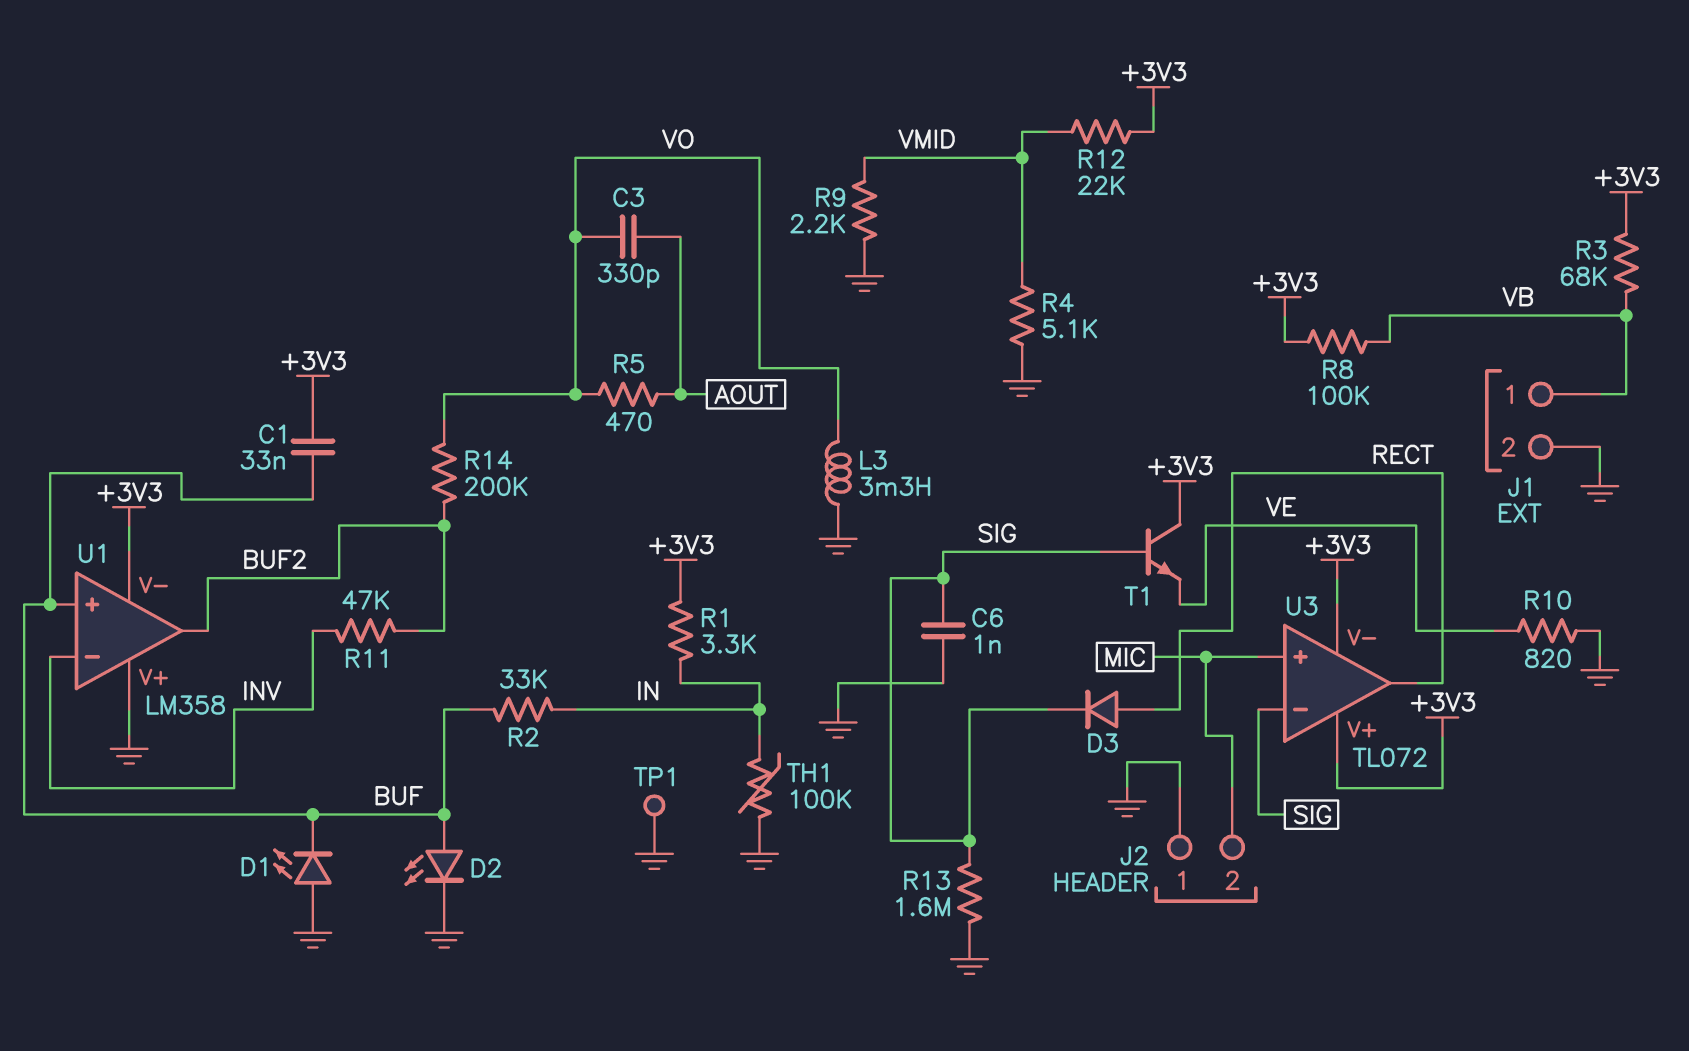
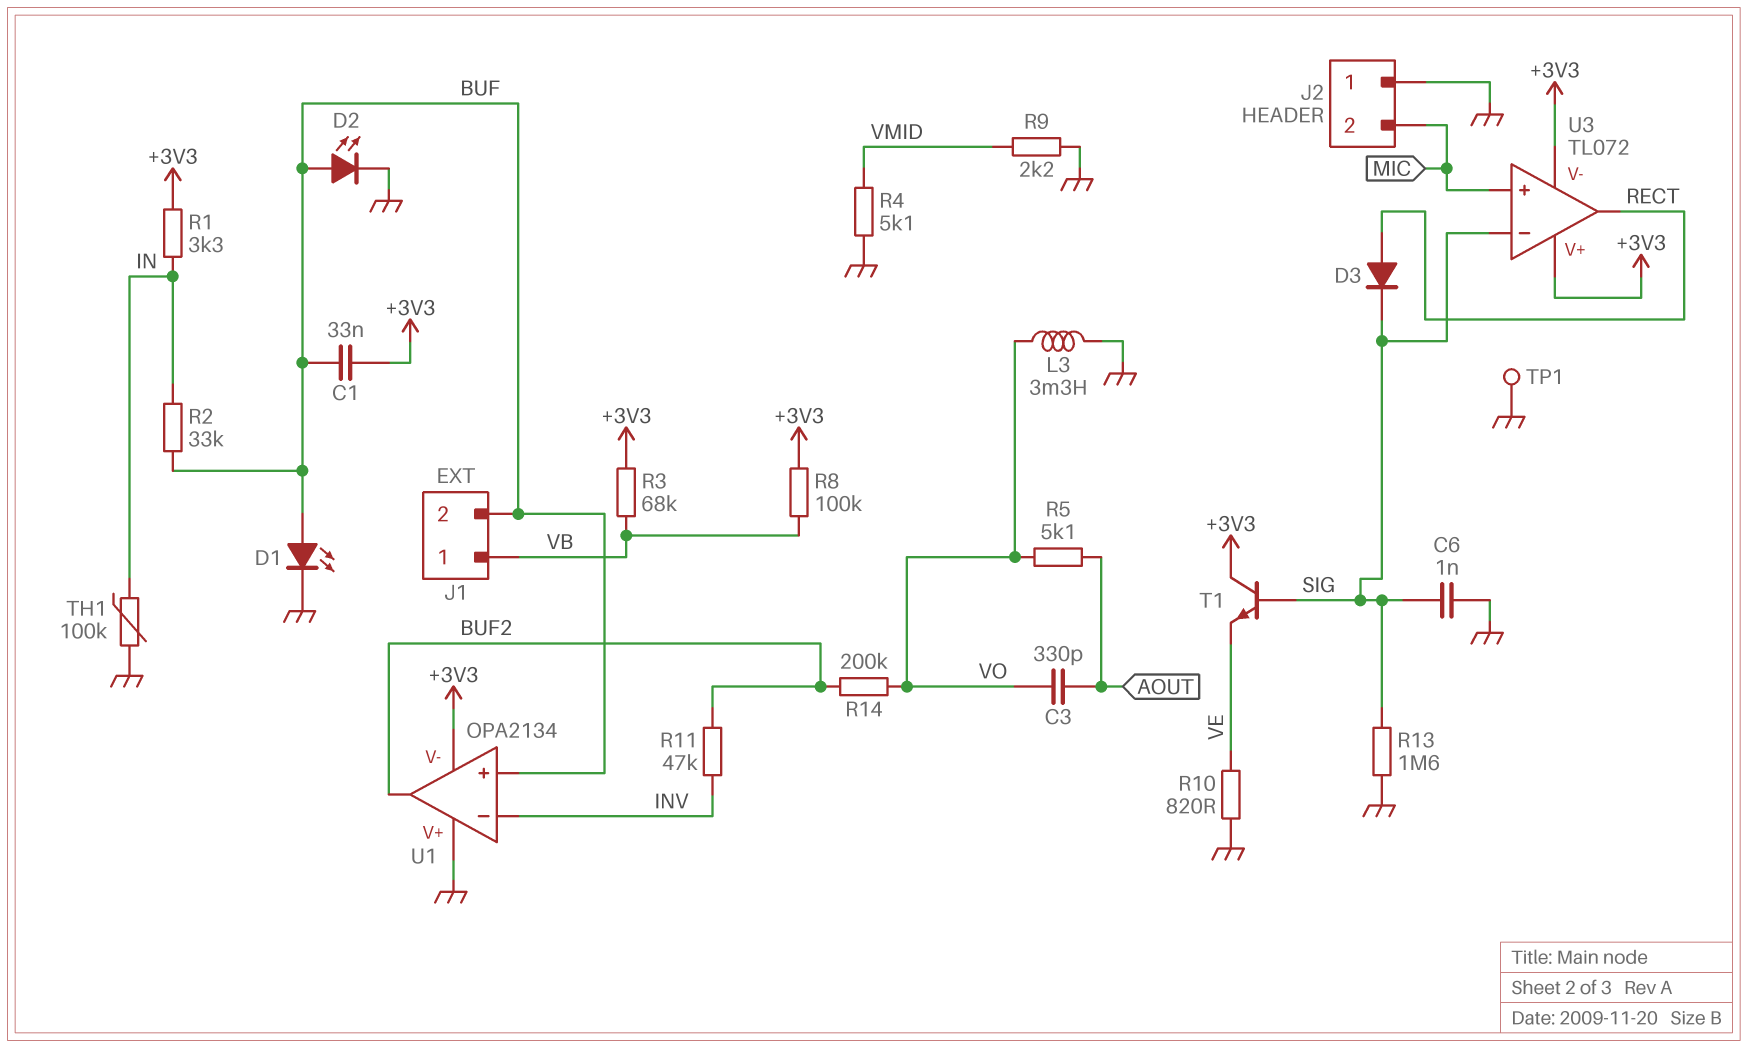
D1: LED (A GND, K BUF) -> LED (A BUF, K GND)
J1 pin 2: GND -> BUF
R5: 470 (AOUT, VO) -> 5.1k (AOUT, VO)
R12: 22k (+3V3, VMID) -> none
U1: LM358 -> OPA2134

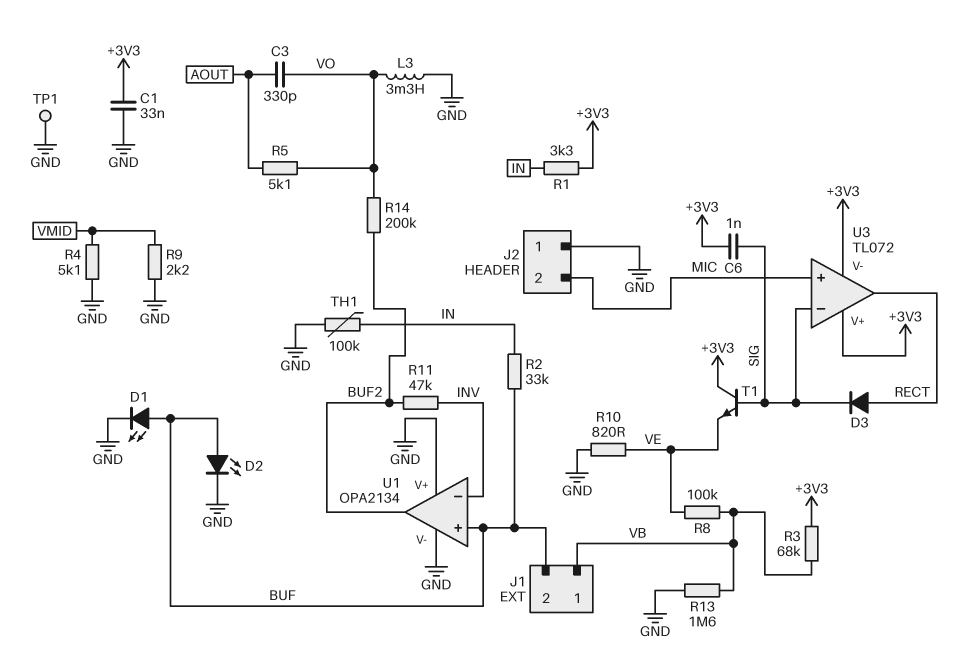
C1: 33nF (+3V3, BUF) -> 33nF (+3V3, GND)
C6: 1nF (GND, SIG) -> 1nF (+3V3, SIG)
R8: 100k (+3V3, VB) -> 100k (VB, VE)
R13: 1.6M (GND, SIG) -> 1.6M (GND, VB)
U1 pin V-: +3V3 -> GND

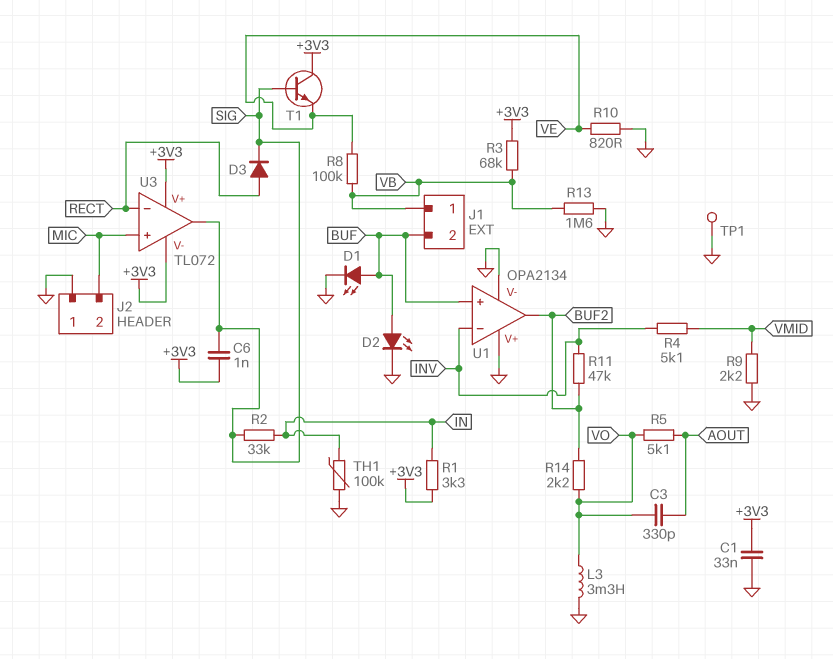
R2: 33k (BUF, IN) -> 33k (IN, SIG)
R4: 5.1k (GND, VMID) -> 5.1k (INV, VMID)
R14: 200k (BUF2, VO) -> 2.2k (BUF2, VO)
U3 pin in-: SIG -> RECT
U3 pin out: RECT -> SIG

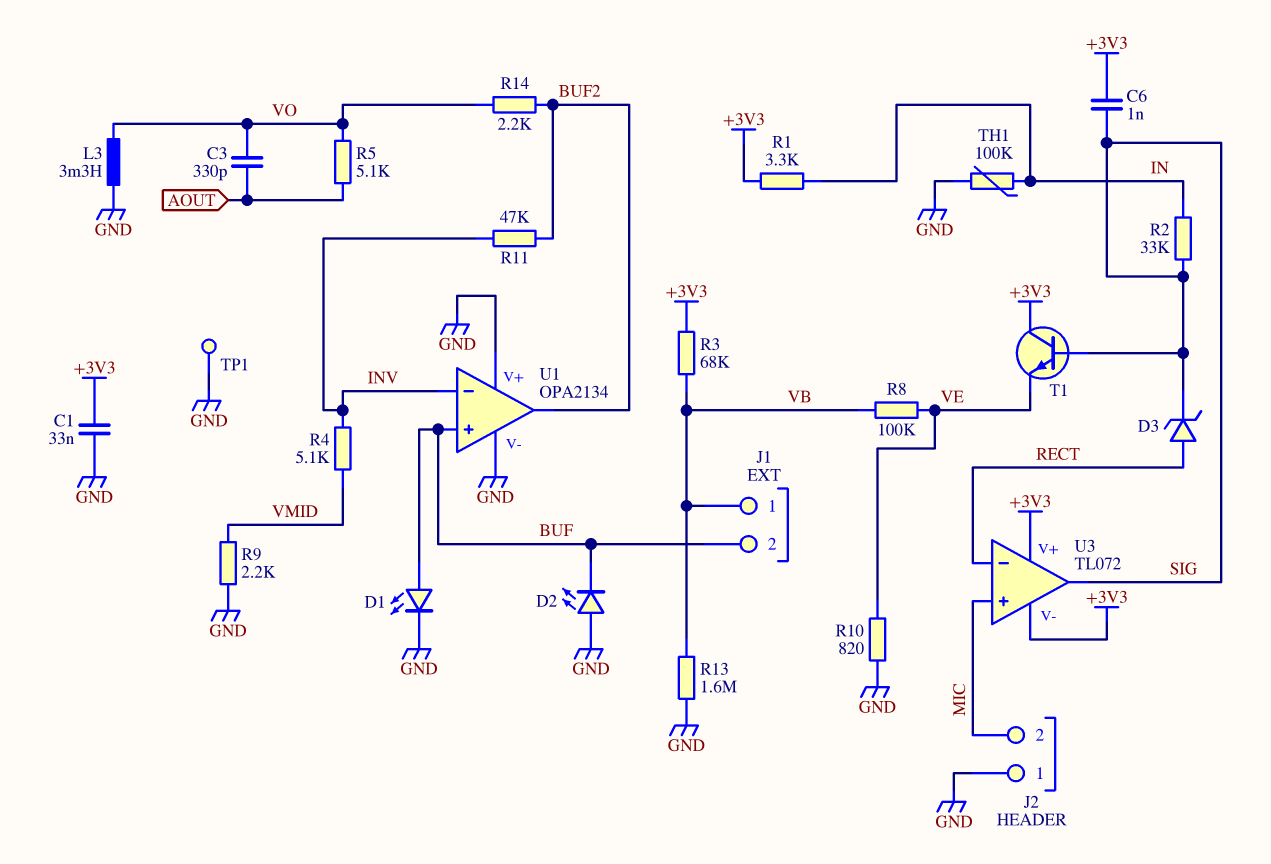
D2: LED (A BUF, K GND) -> LED (A GND, K BUF)
D3: diode (A RECT, K SIG) -> zener (A RECT, K SIG)

